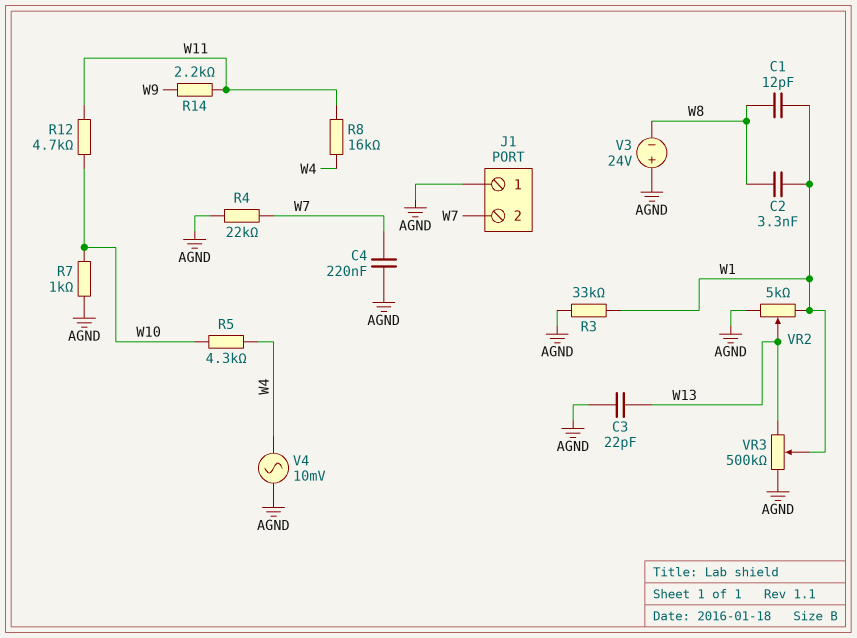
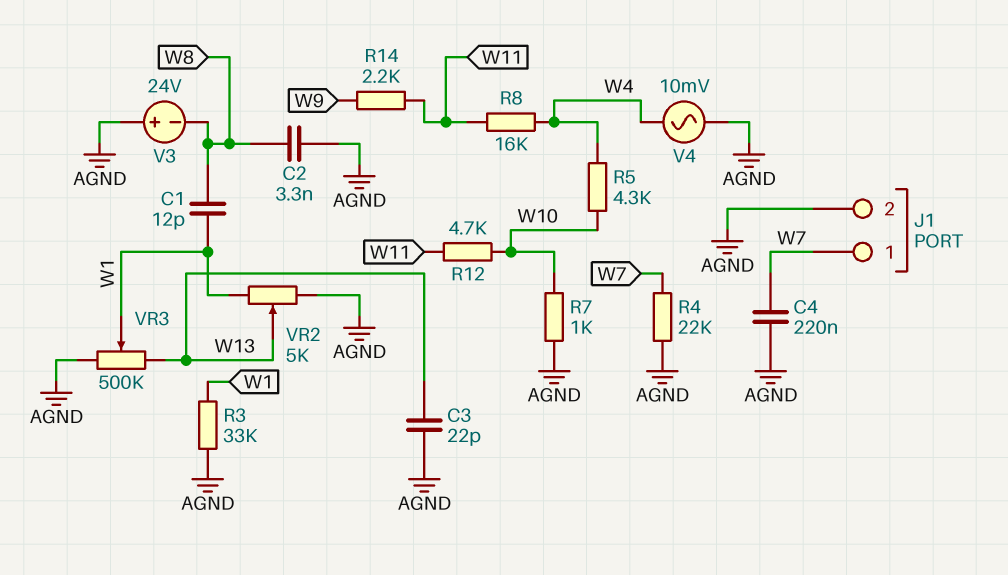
C2: 3.3nF (W1, W8) -> 3.3nF (AGND, W8)
J1 pin 1: AGND -> W7
J1 pin 2: W7 -> AGND

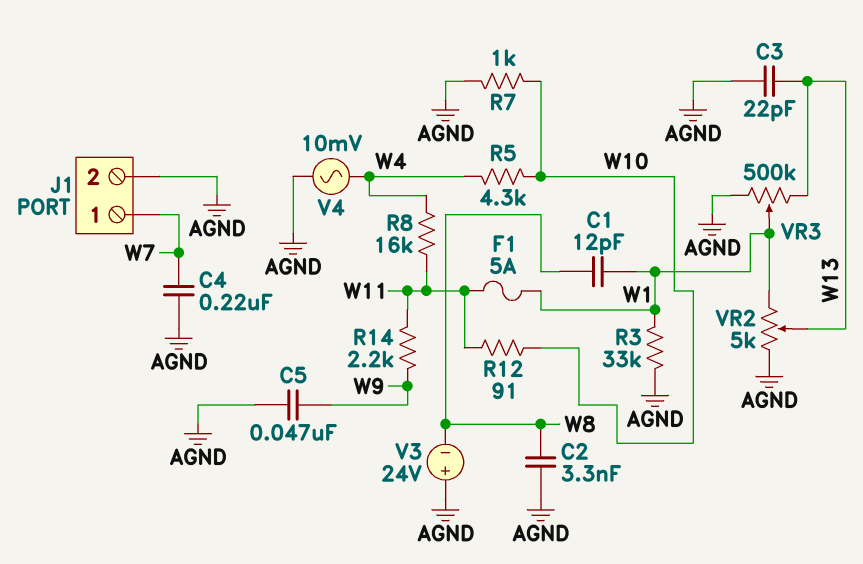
C5: none -> 47nF (AGND, W9)
F1: none -> 5A (W1, W11)
R4: 22k (AGND, W7) -> none
R12: 4.7k (W10, W11) -> 91 (W10, W11)

